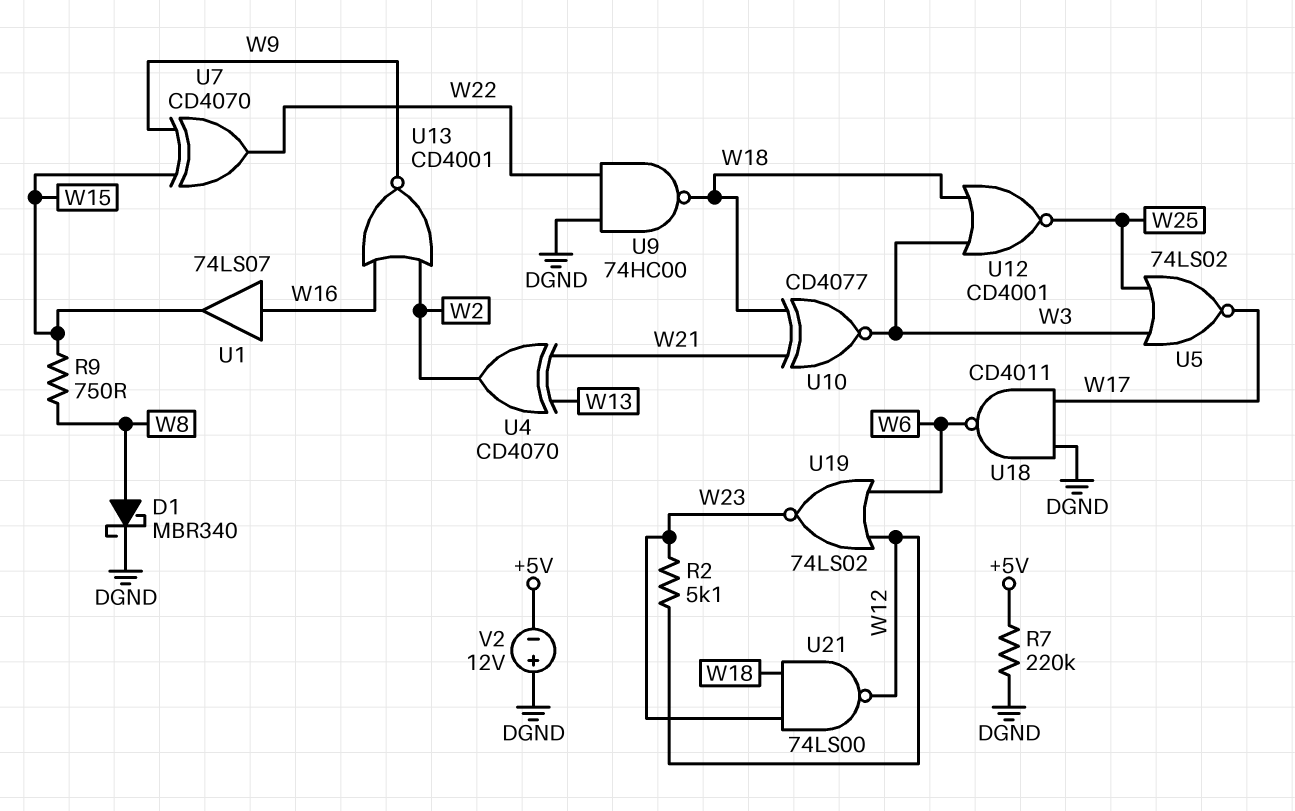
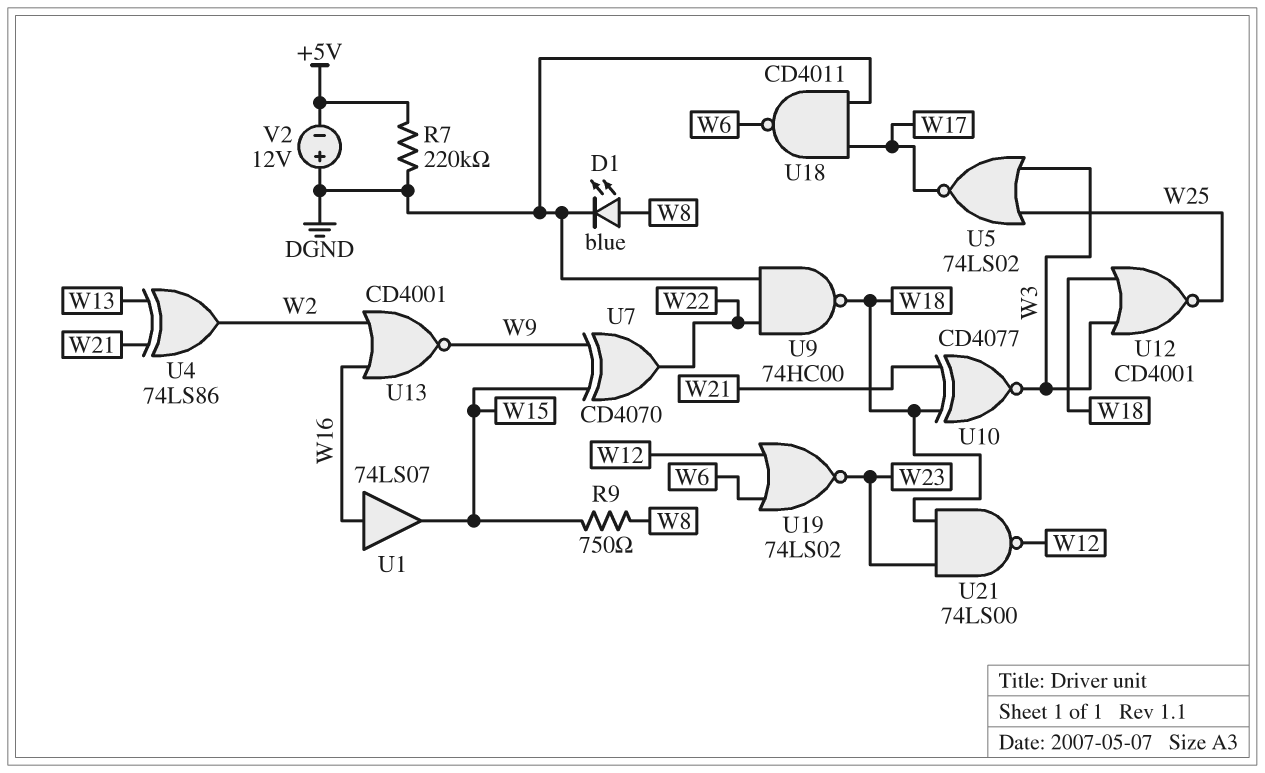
D1: schottky MBR340 (A W8, K DGND) -> LED blue (A W8, K DGND)
R2: 5.1k (W12, W23) -> none
U4: XOR CD4070 (in W13, in W21, out W2) -> XOR 74LS86 (in W13, in W21, out W2)

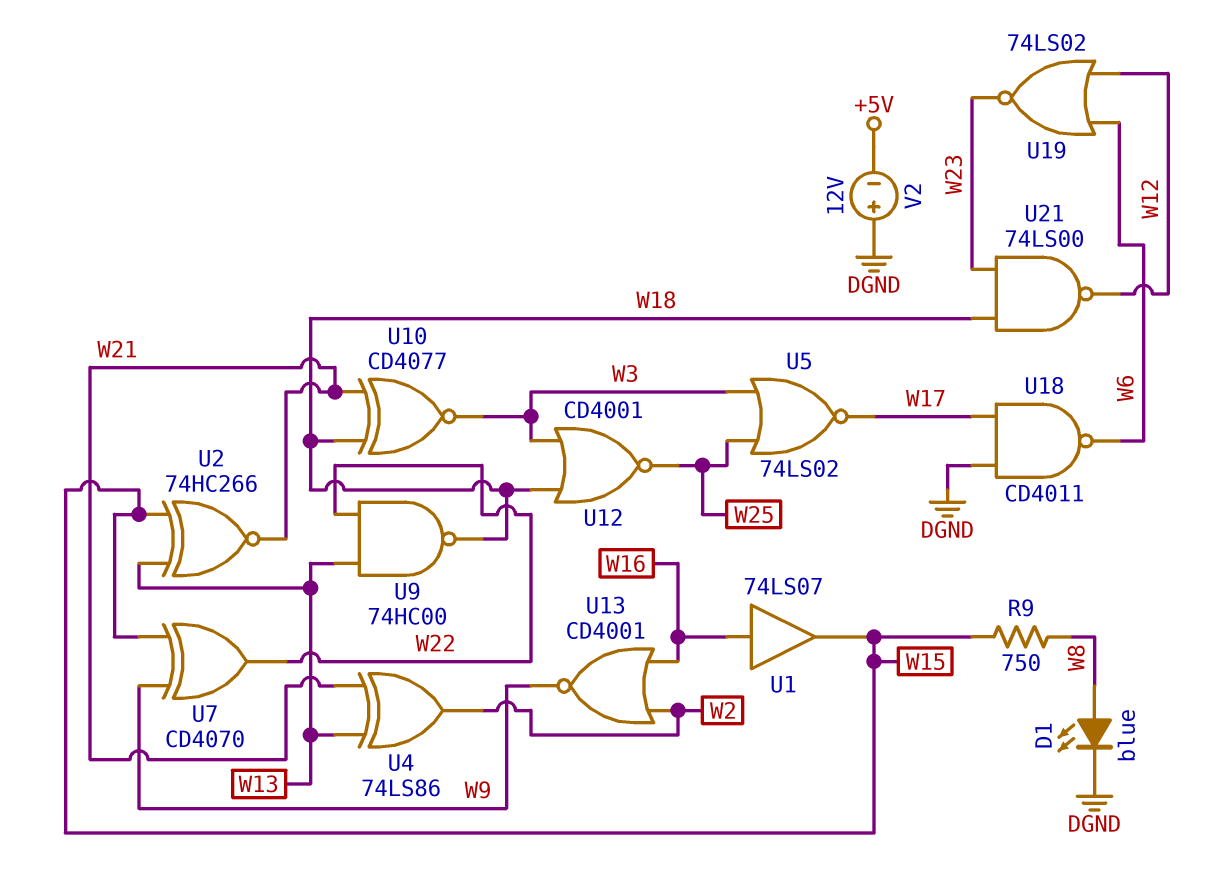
R7: 220k (+5V, DGND) -> none
U2: none -> XNOR 74HC266 (in W13, in W15, out W21)
U9: NAND 74HC00 (in DGND, in W22, out W18) -> NAND 74HC00 (in W13, in W22, out W18)

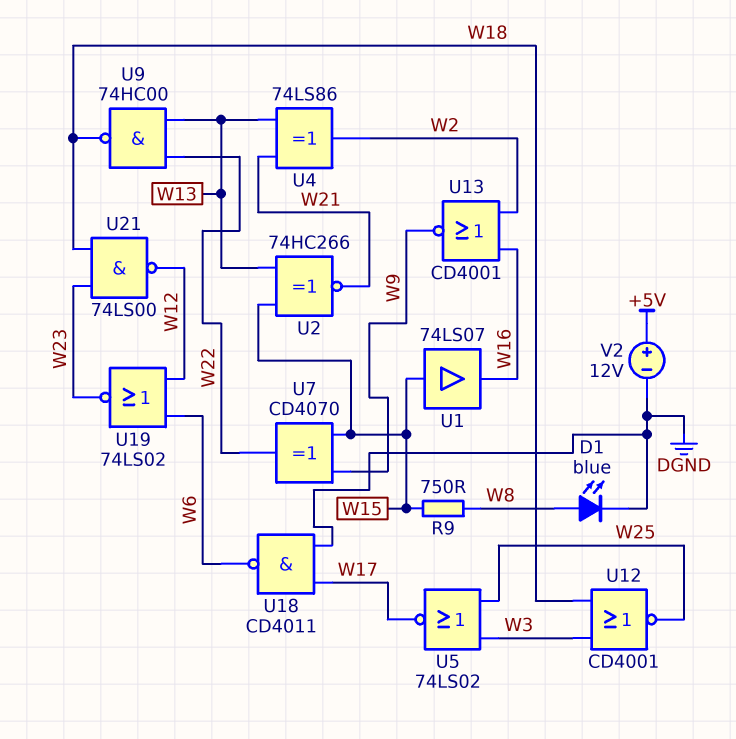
U1: buffer 74LS07 (in W16, out W15) -> buffer 74LS07 (in W15, out W16)
U10: XNOR CD4077 (in W18, in W21, out W3) -> none
V2: 12V (plus DGND, minus +5V) -> 12V (plus +5V, minus DGND)

